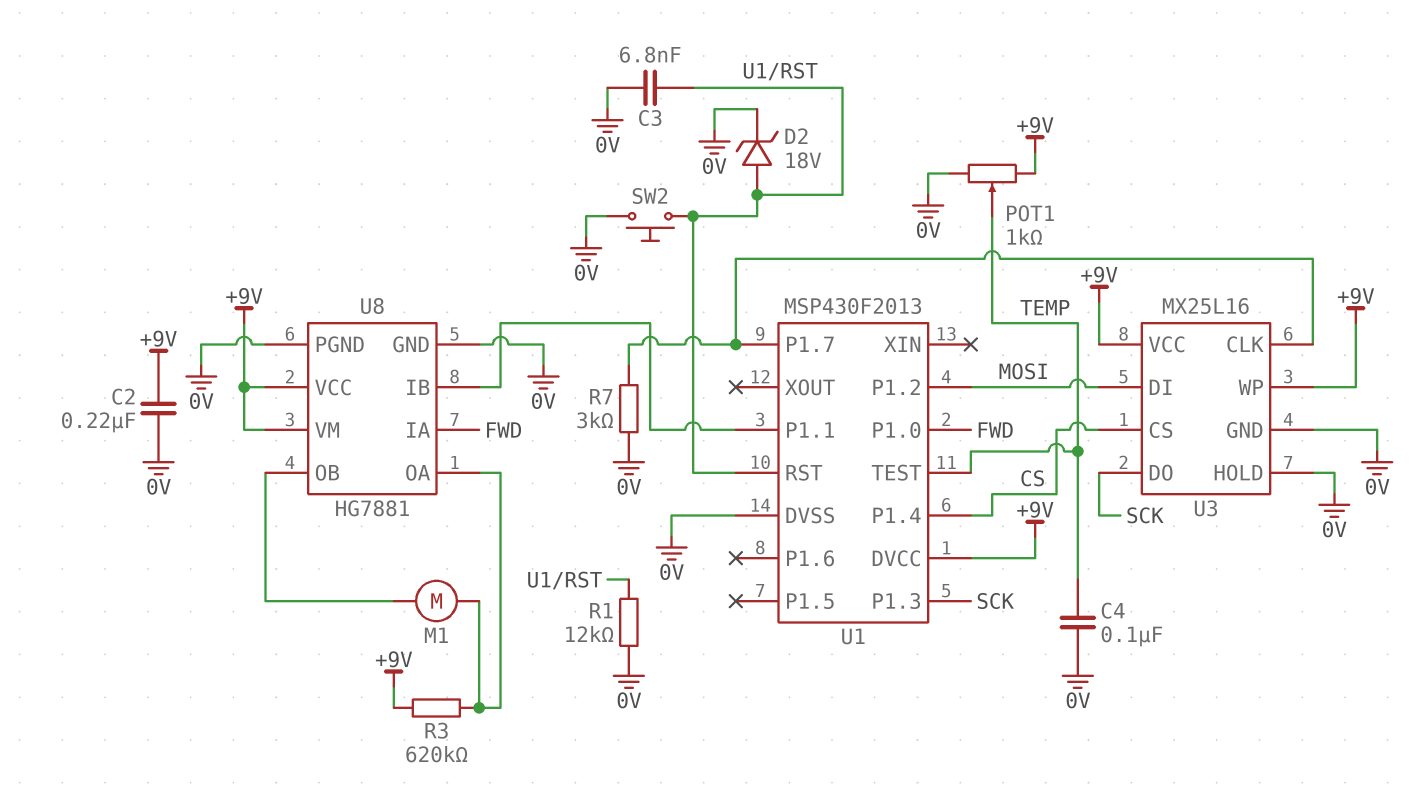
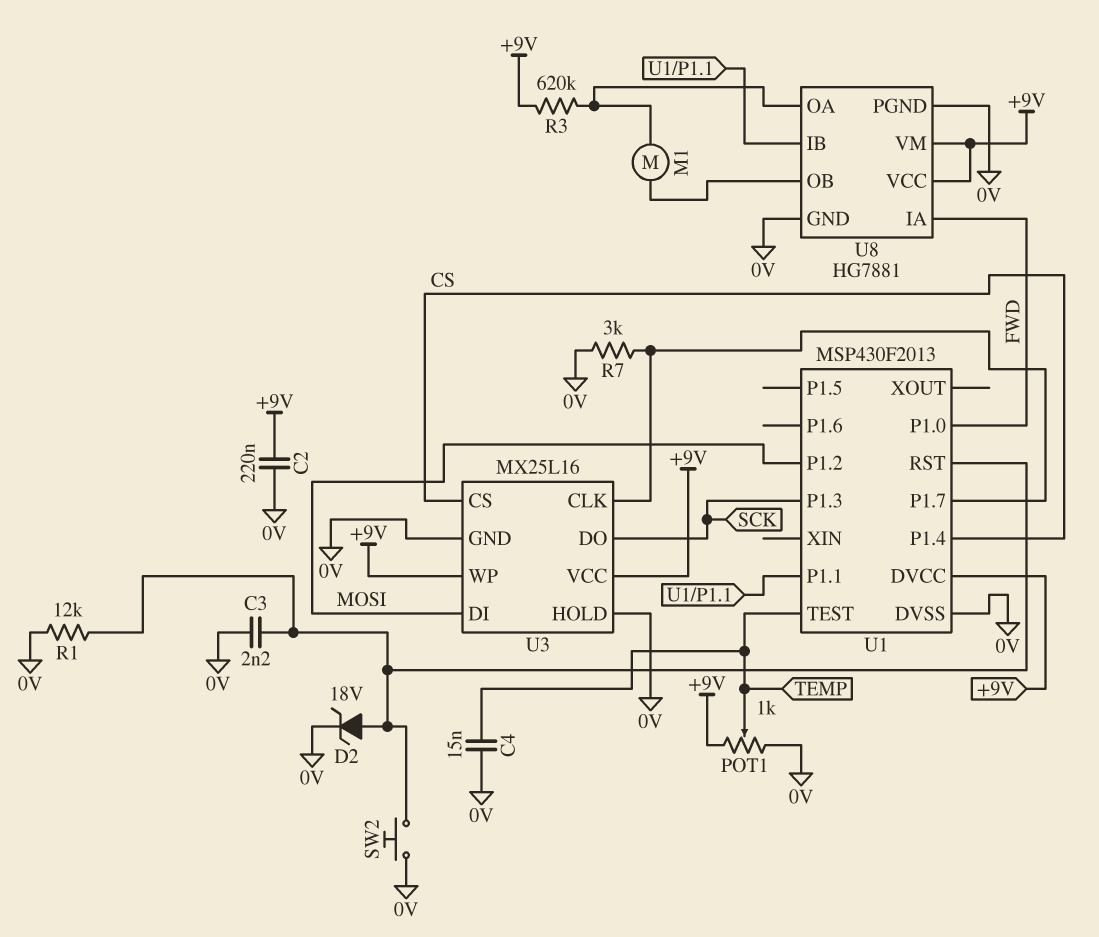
C3: 6.8nF (0V, U1/RST) -> 2.2nF (0V, U1/RST)
C4: 100nF (0V, TEMP) -> 15nF (0V, TEMP)

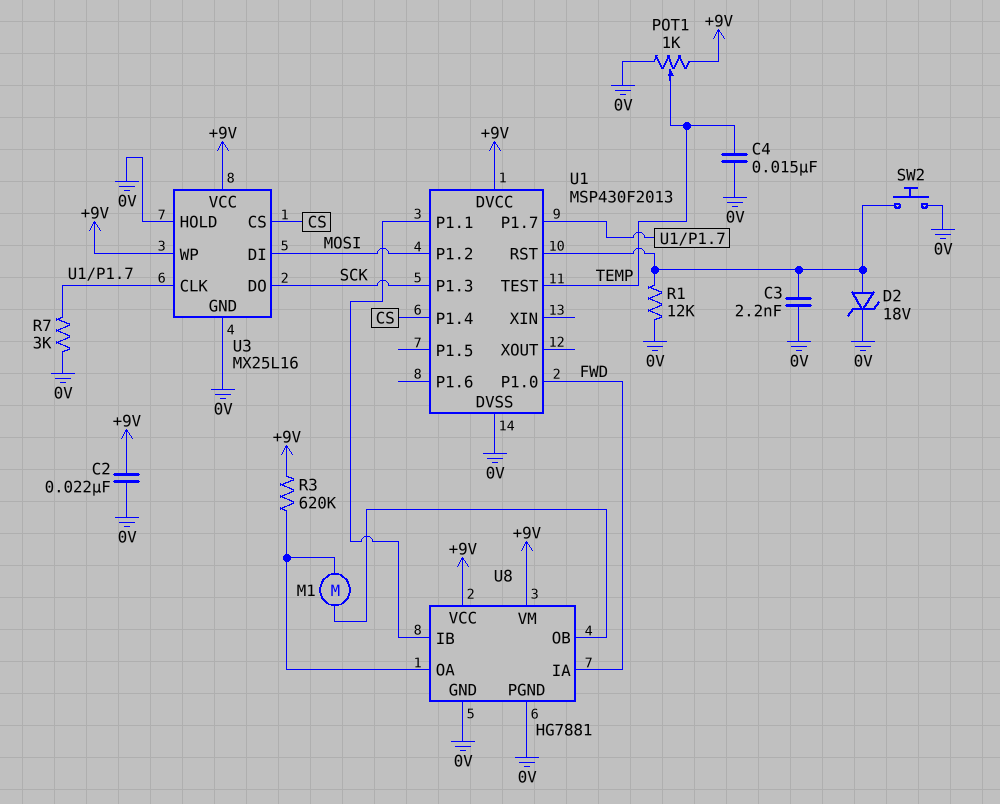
C2: 220nF (+9V, 0V) -> 22nF (+9V, 0V)

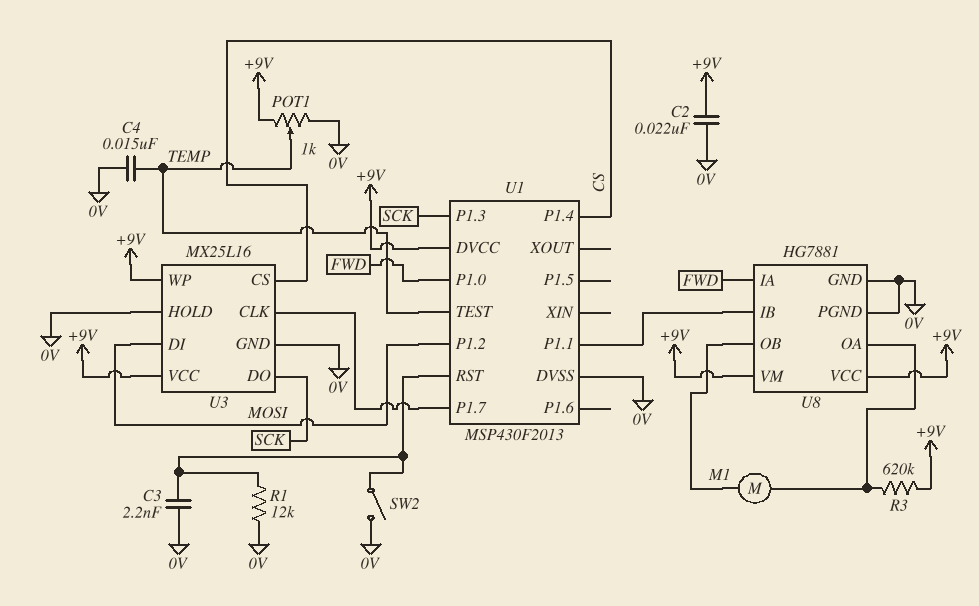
D2: zener 18V (A U1/RST, K 0V) -> none
R7: 3k (0V, U1/P1.7) -> none
SW2: button (0V, U1/RST) -> switch (0V, U1/RST)

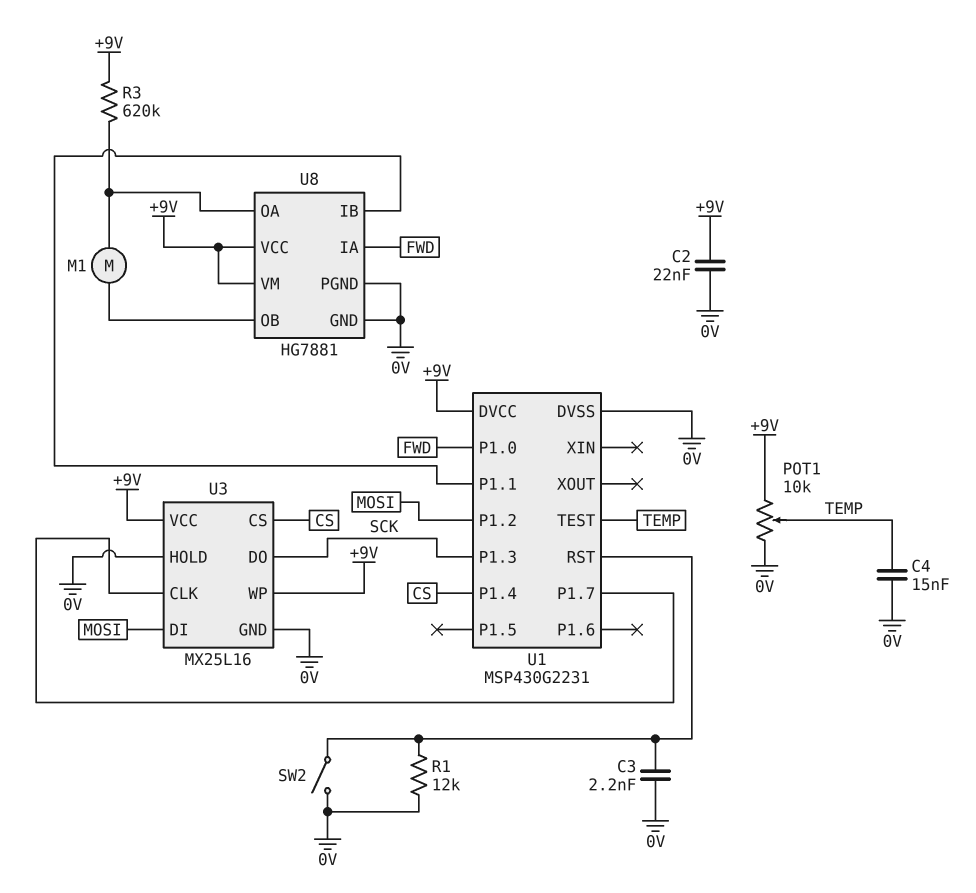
POT1: 1k (+9V, 0V, wiper TEMP) -> 10k (+9V, 0V, wiper TEMP)
U1: MSP430F2013 -> MSP430G2231

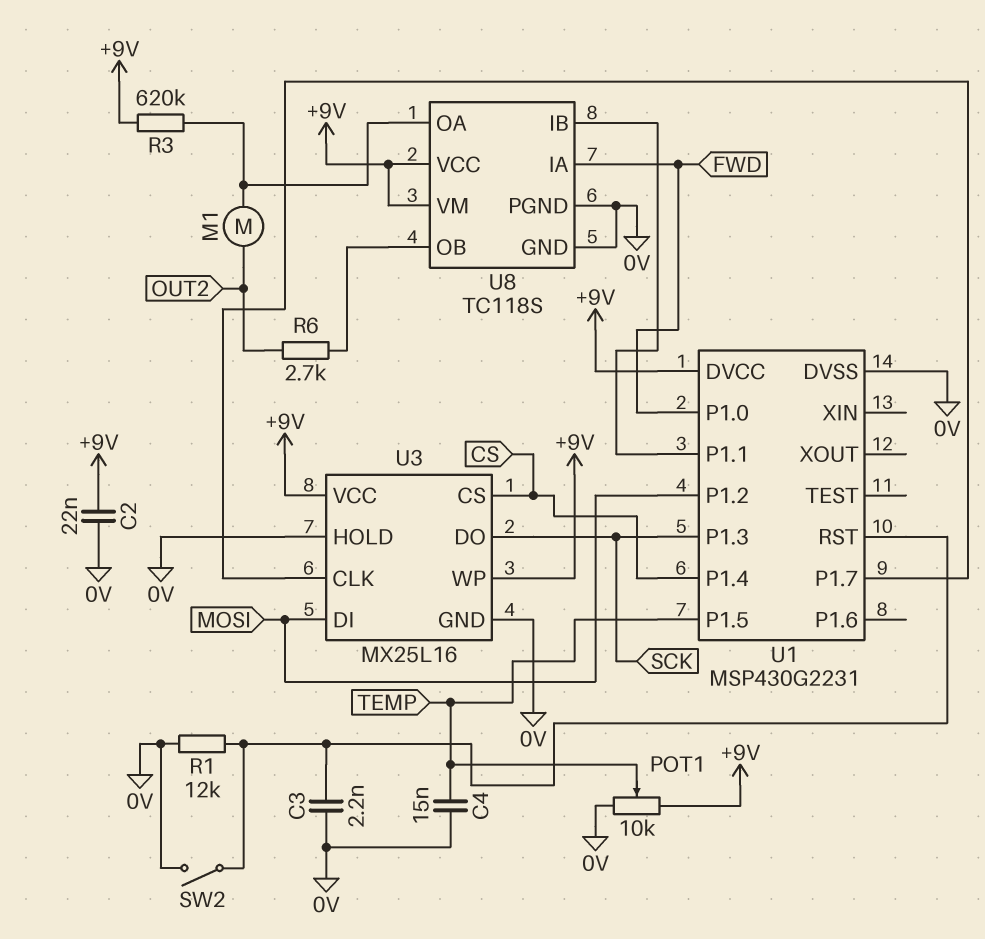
M1: motor (U8/OA, U8/OB) -> motor (OUT2, U8/OA)
R6: none -> 2.7k (OUT2, U8/OB)
U1 pin P1.5: none -> TEMP
U1 pin TEST: TEMP -> none
U8: HG7881 -> TC118S

